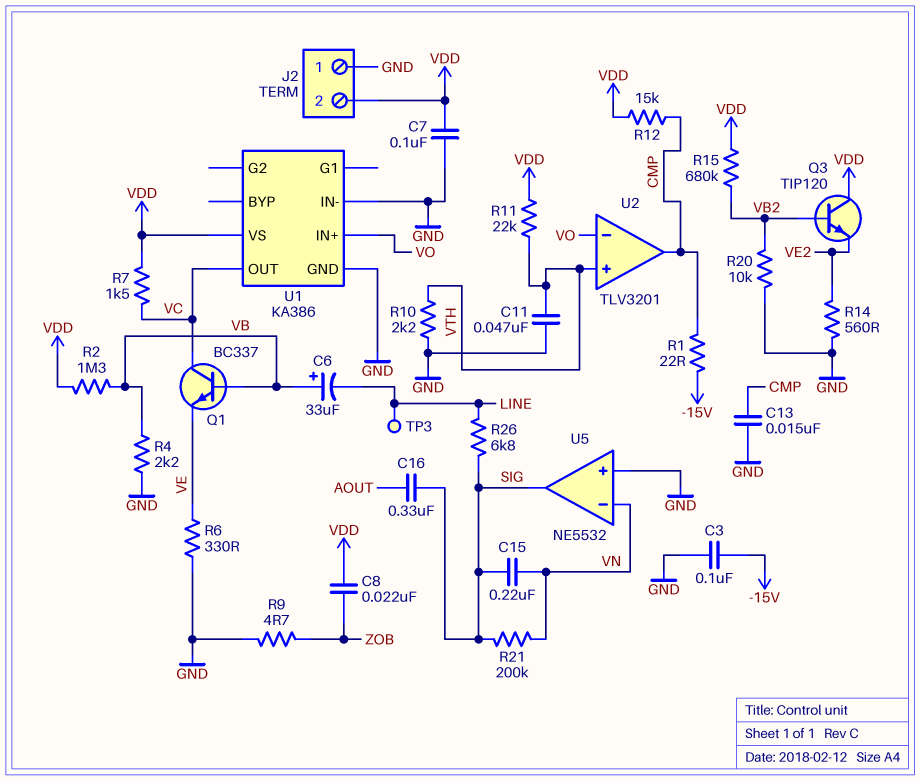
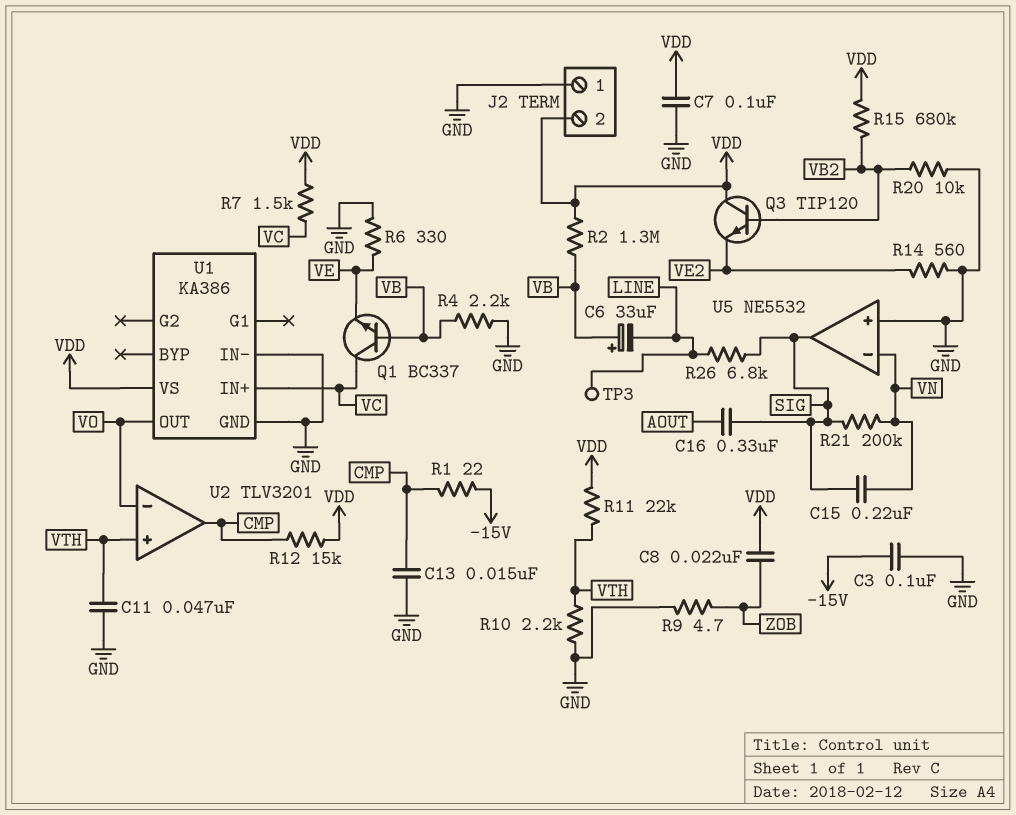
U1 pin IN+: VO -> VC
U1 pin OUT: VC -> VO

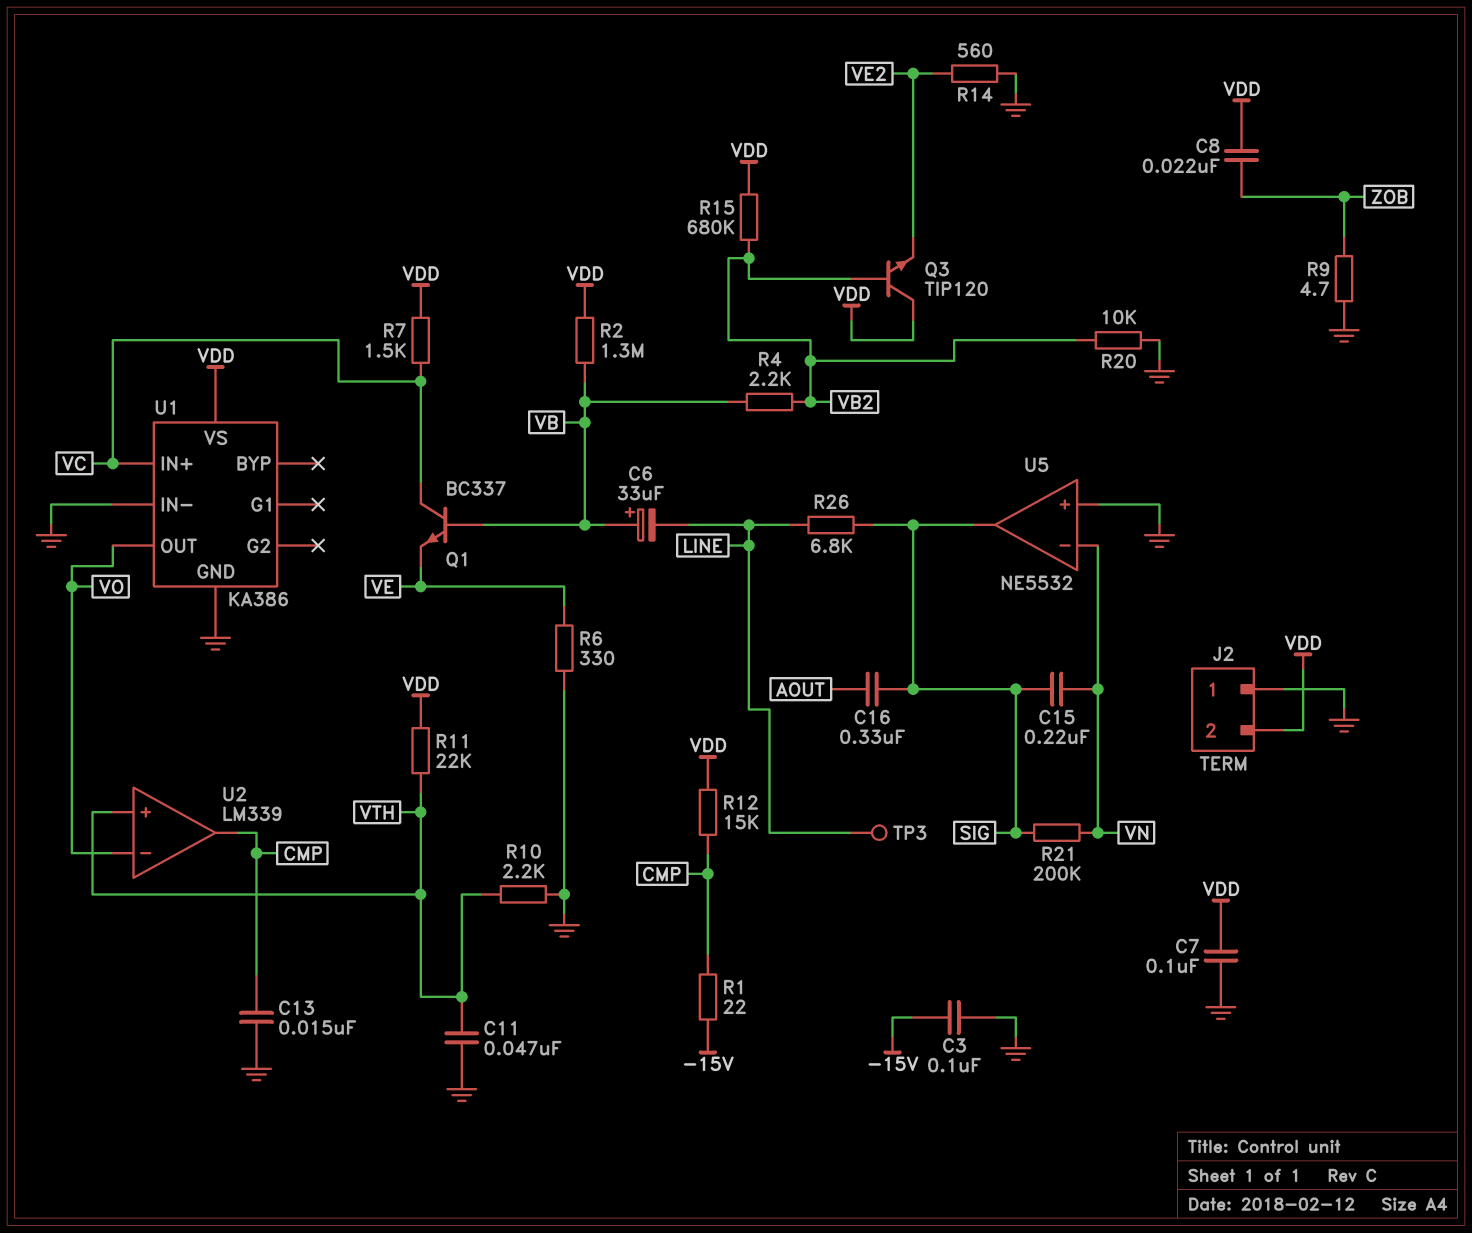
R4: 2.2k (GND, VB) -> 2.2k (VB, VB2)
U2: TLV3201 -> LM339

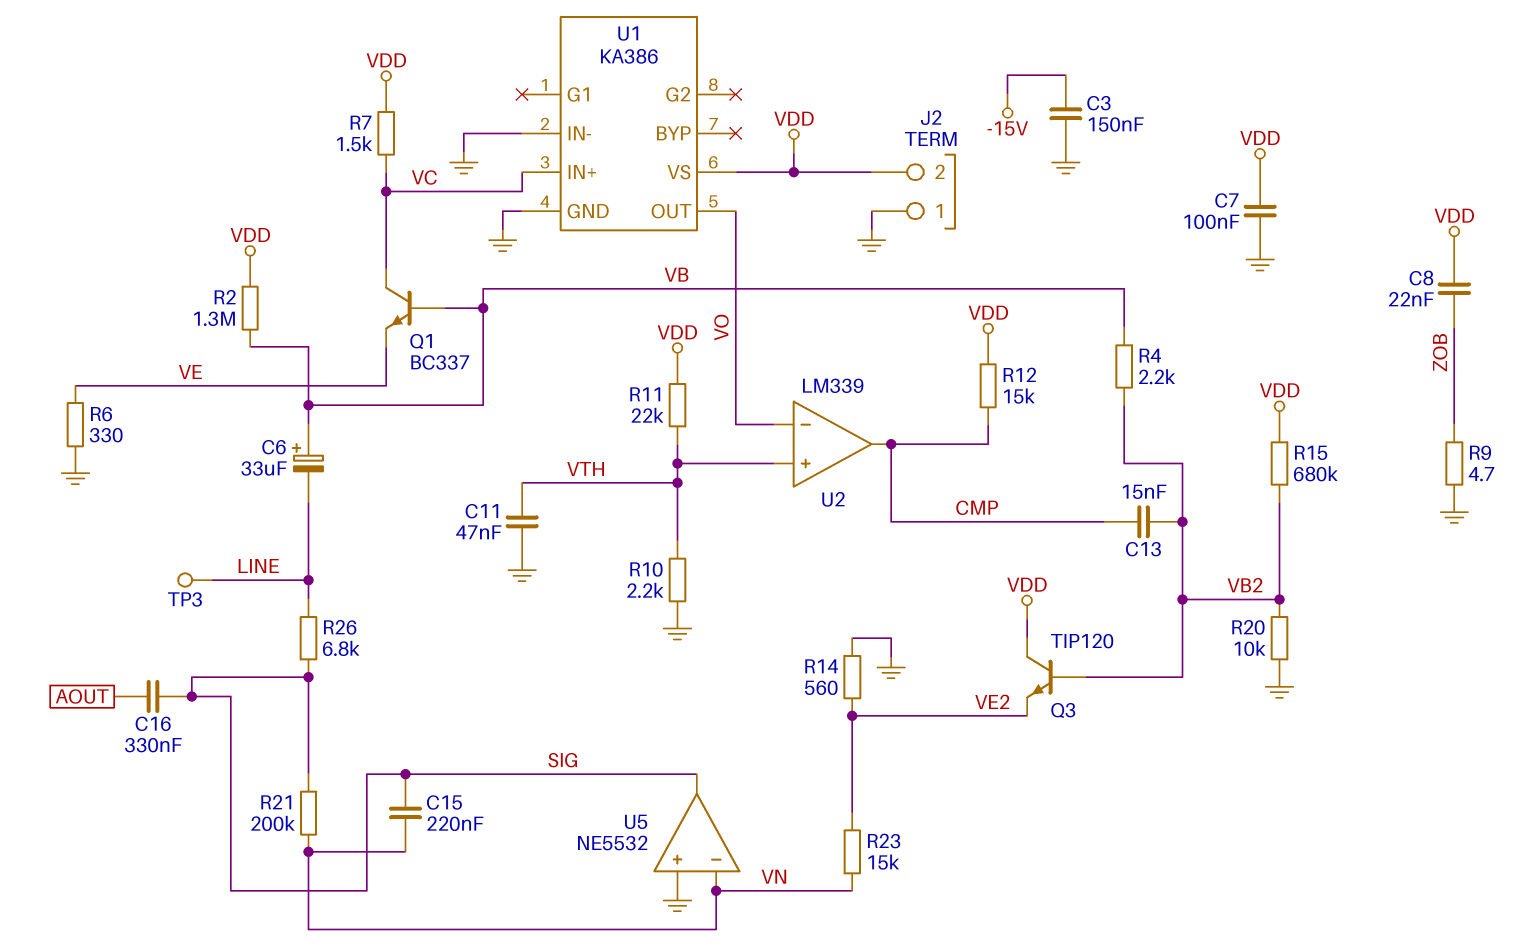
C3: 100nF (-15V, GND) -> 150nF (-15V, GND)
C13: 15nF (CMP, GND) -> 15nF (CMP, VB2)
R1: 22 (-15V, CMP) -> none
R23: none -> 15k (VE2, VN)

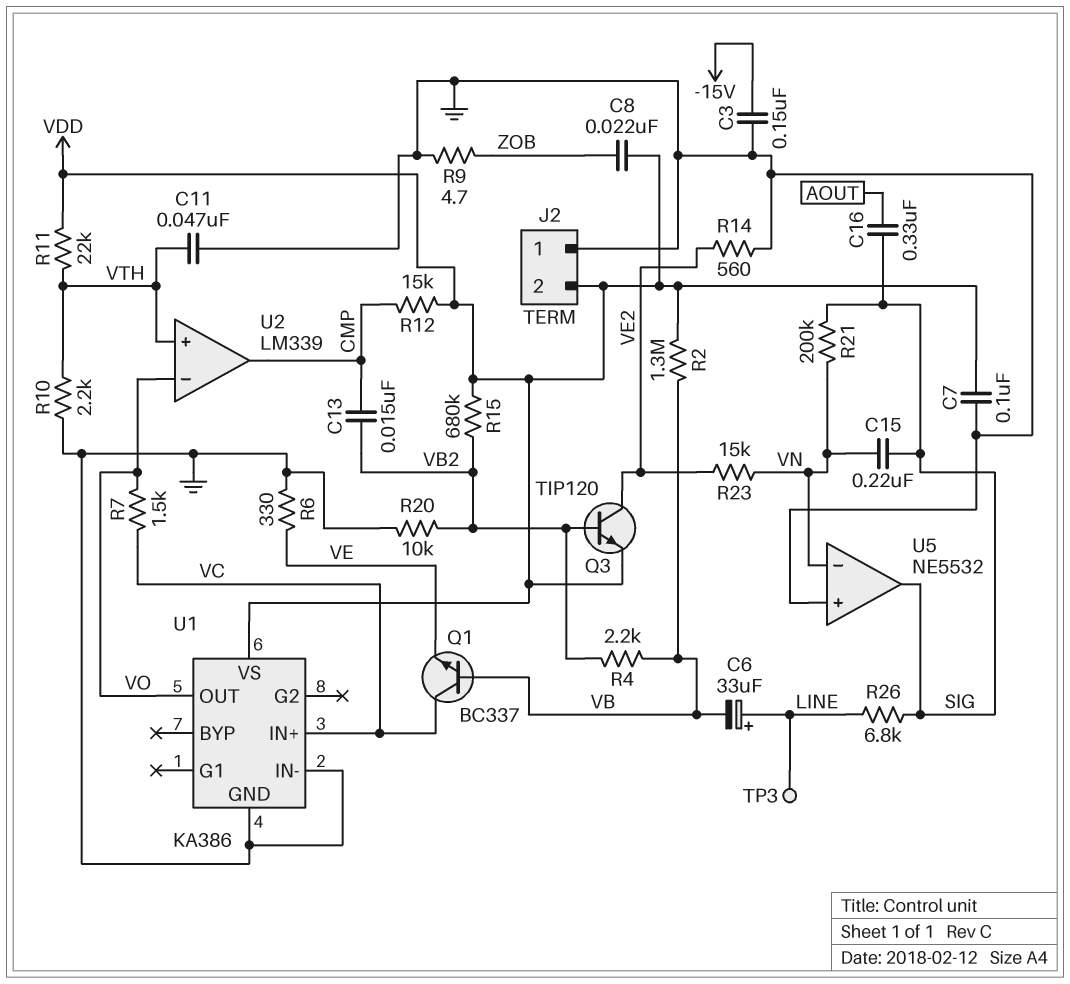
C6: 33uF (plus VB, minus LINE) -> 33uF (plus LINE, minus VB)
Q3: NPN TIP120 (B VB2, C VDD, E VE2) -> NPN TIP120 (B VB2, C VE2, E VDD)
R7: 1.5k (VC, VDD) -> 1.5k (VC, VO)

